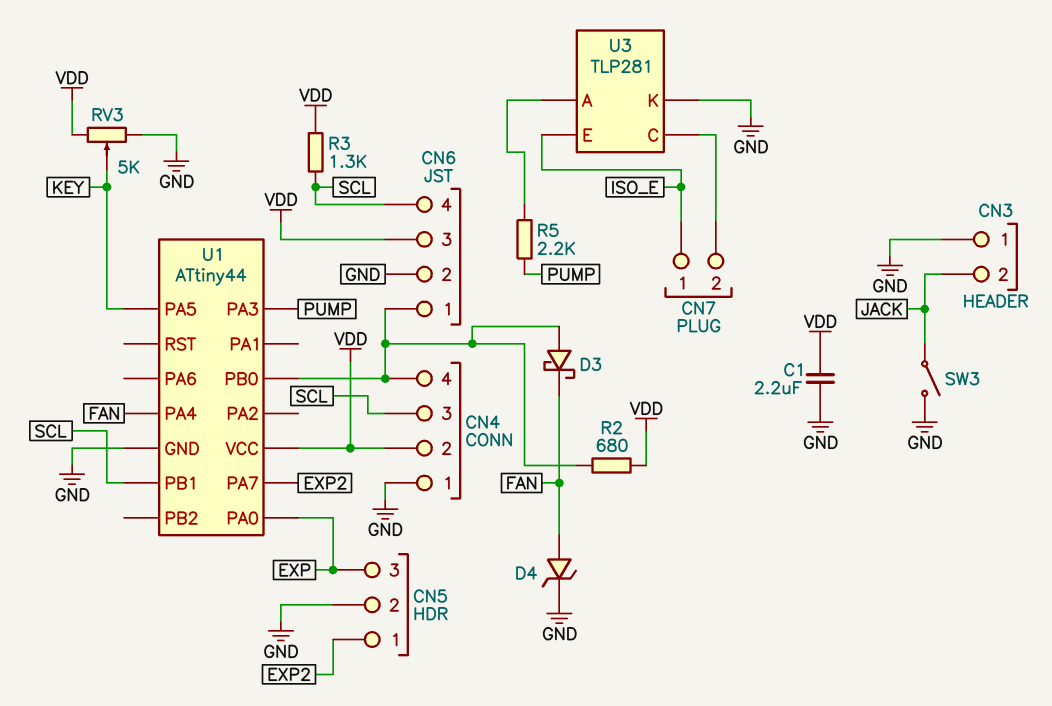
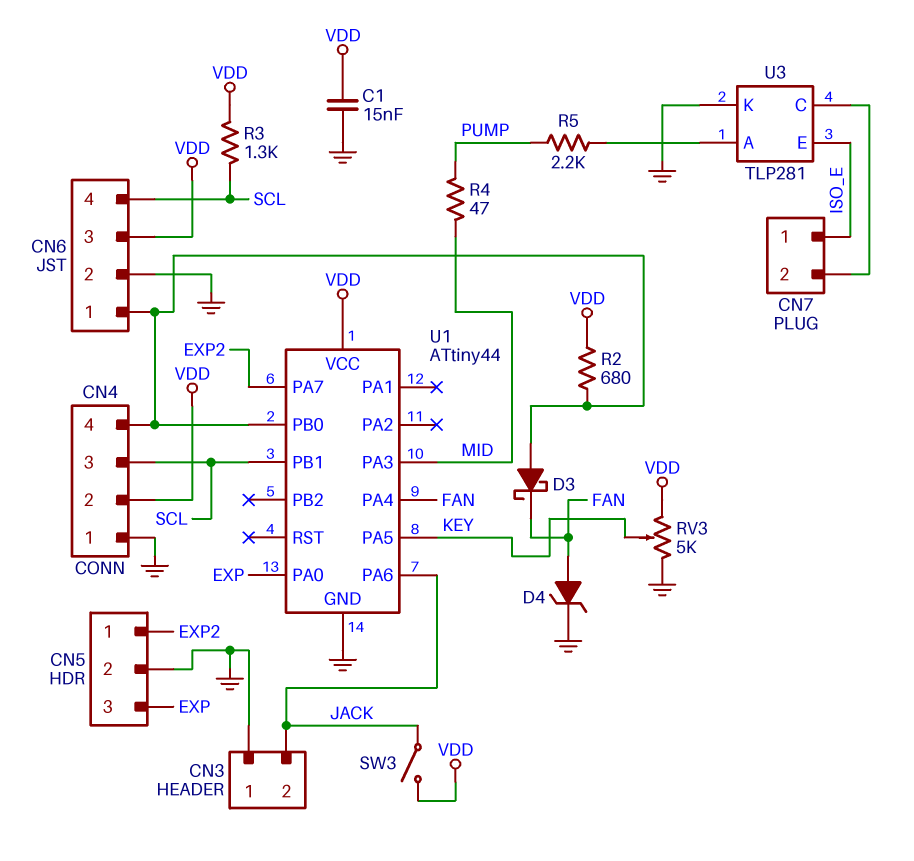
C1: 2.2uF (GND, VDD) -> 15nF (GND, VDD)
R4: none -> 47 (MID, PUMP)
SW3: switch (GND, JACK) -> switch (JACK, VDD)
U1 pin PA3: PUMP -> MID
U1 pin PA6: none -> JACK

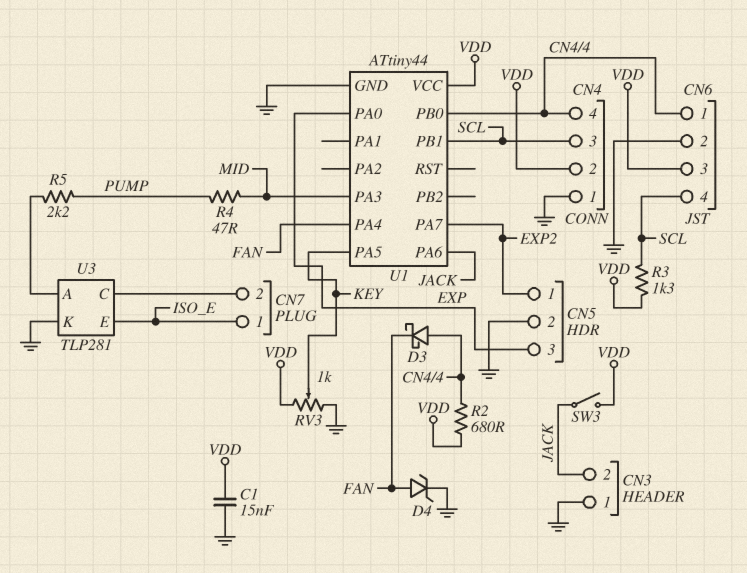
RV3: 5k (GND, VDD, wiper KEY) -> 1k (GND, VDD, wiper KEY)

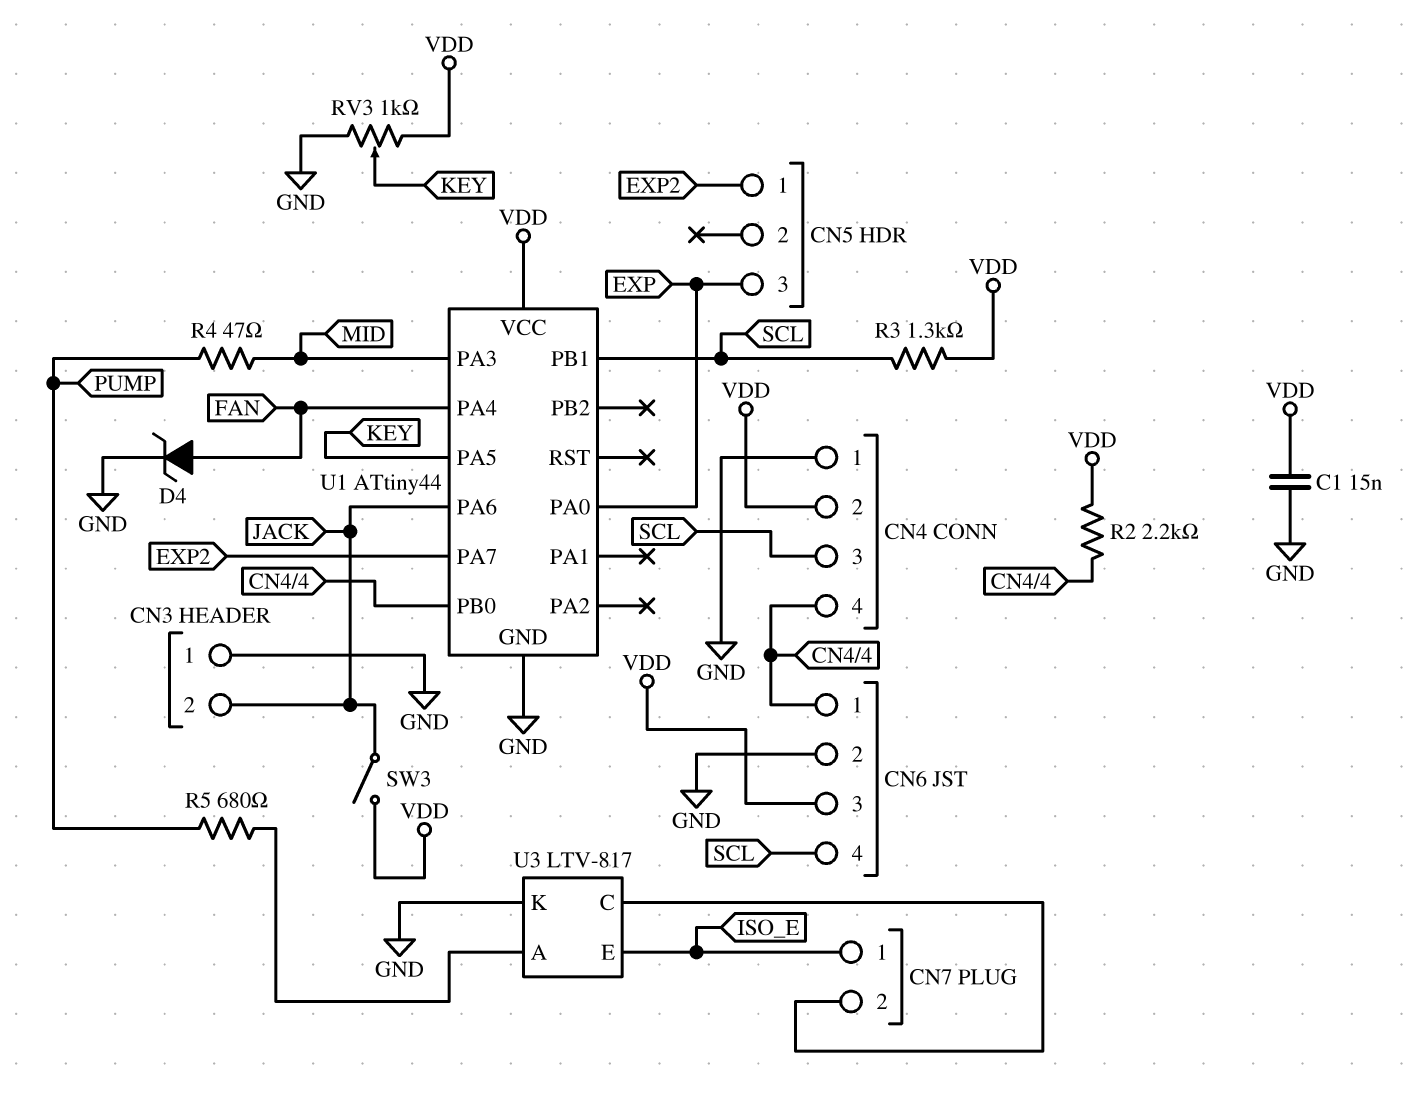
CN5 pin 2: GND -> none
D3: schottky (A CN4/4, K FAN) -> none
R2: 680 (CN4/4, VDD) -> 2.2k (CN4/4, VDD)
R5: 2.2k (PUMP, U3/A) -> 680 (PUMP, U3/A)
U3: TLP281 -> LTV-817

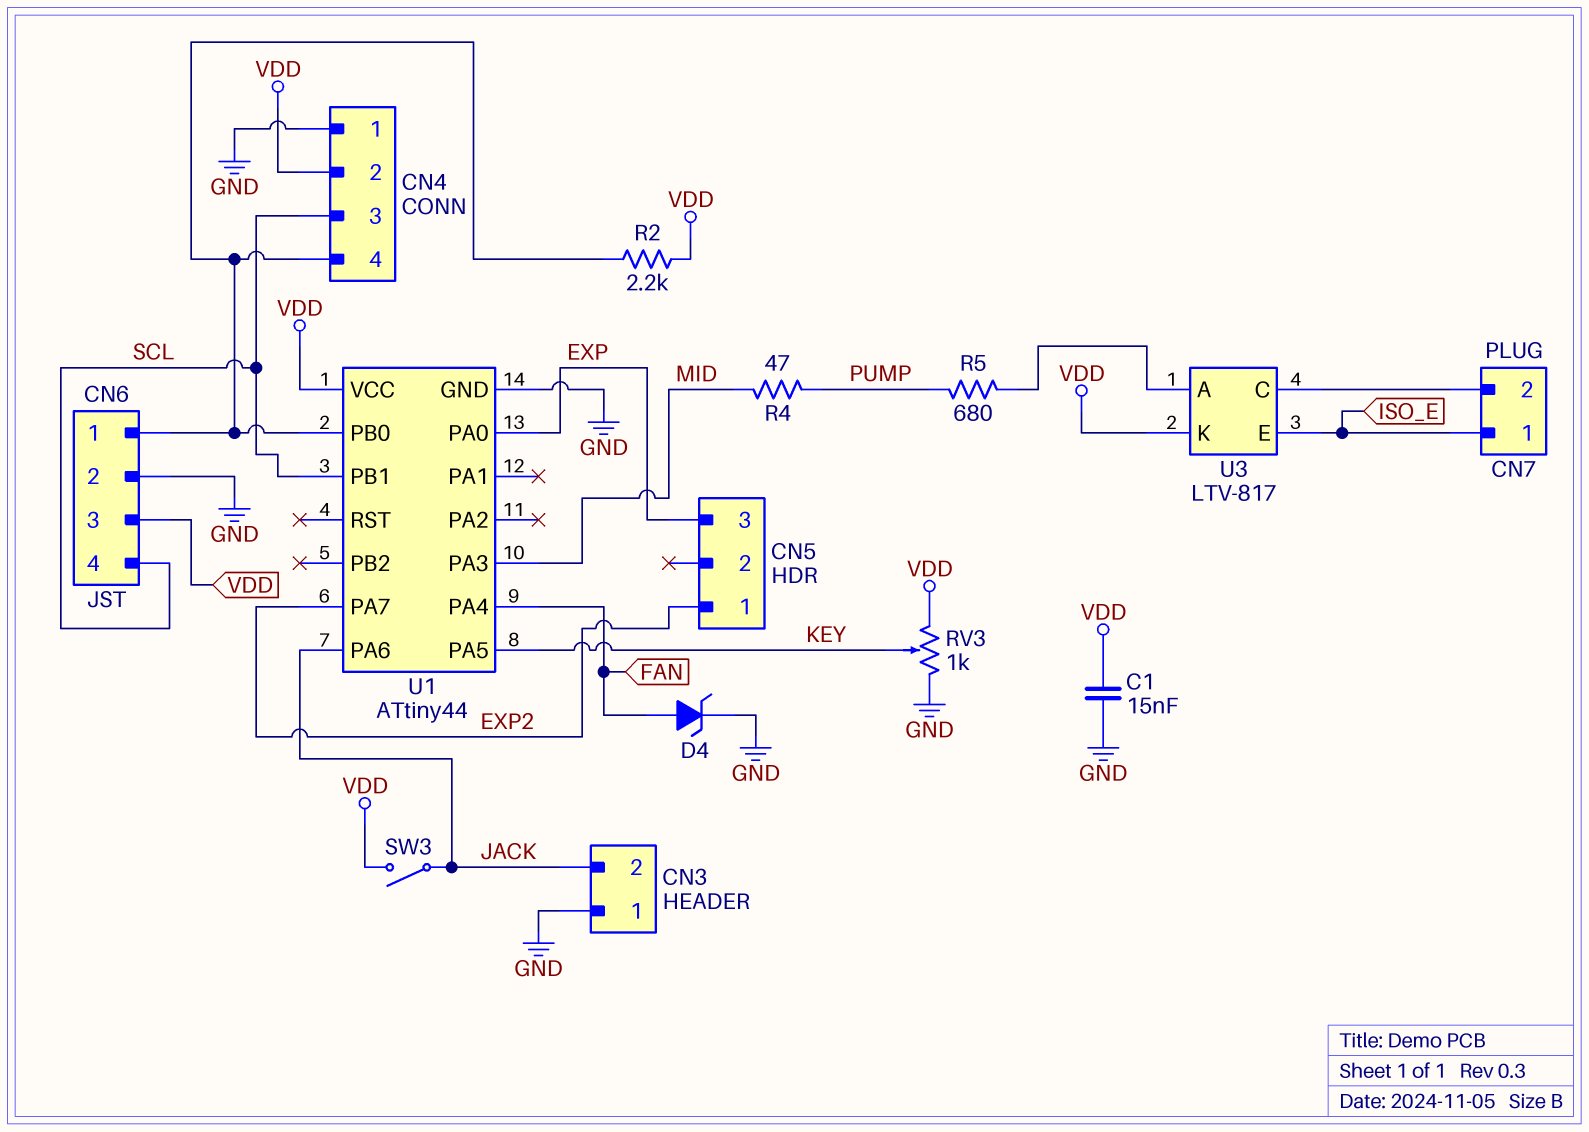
R3: 1.3k (SCL, VDD) -> none
U3 pin K: GND -> VDD

